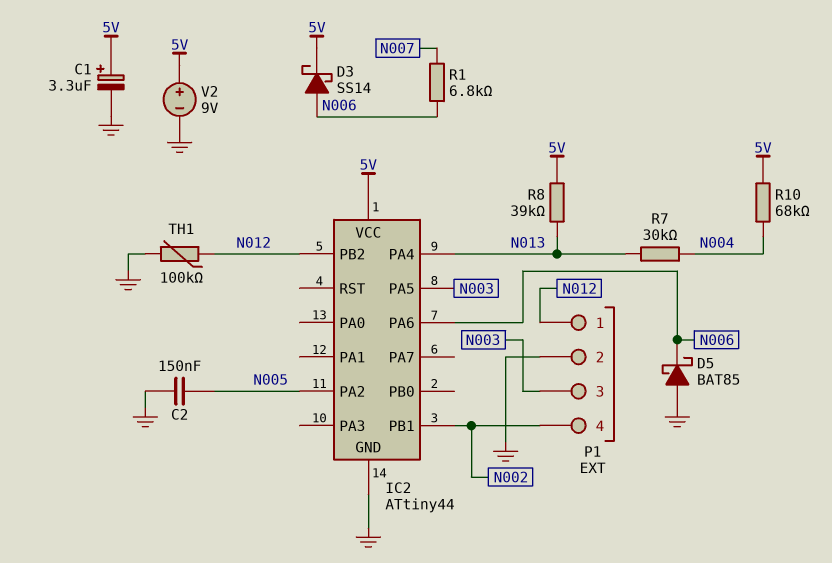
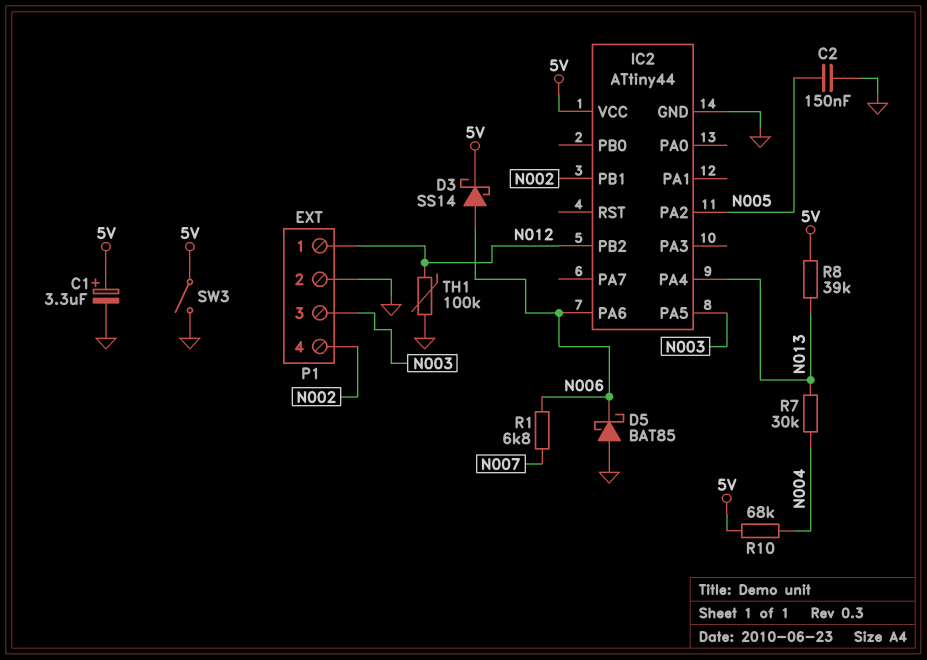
SW3: none -> switch (5V, GND)
V2: 9V (plus 5V, minus GND) -> none

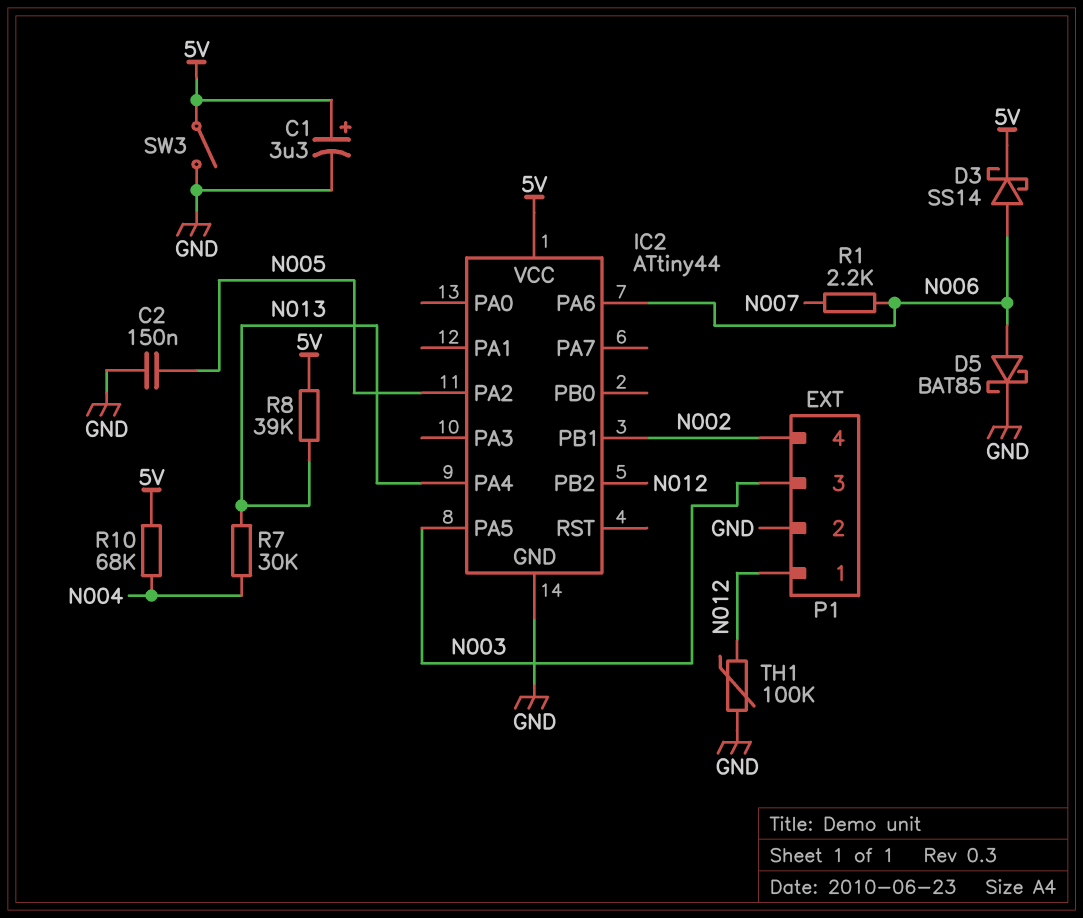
D5: schottky BAT85 (A GND, K N006) -> schottky BAT85 (A N006, K GND)
R1: 6.8k (N006, N007) -> 2.2k (N006, N007)

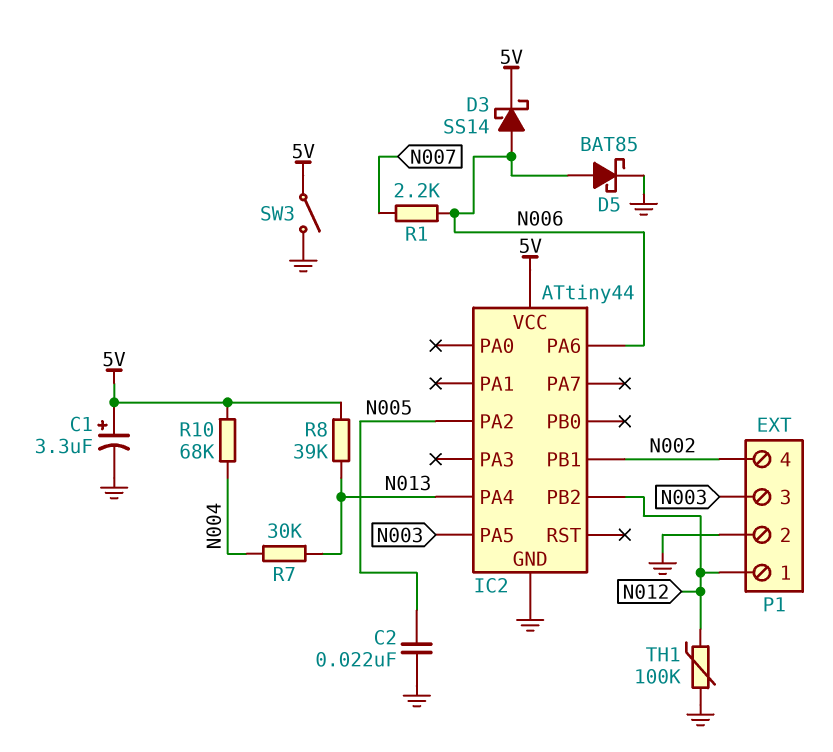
C2: 150nF (GND, N005) -> 22nF (GND, N005)

